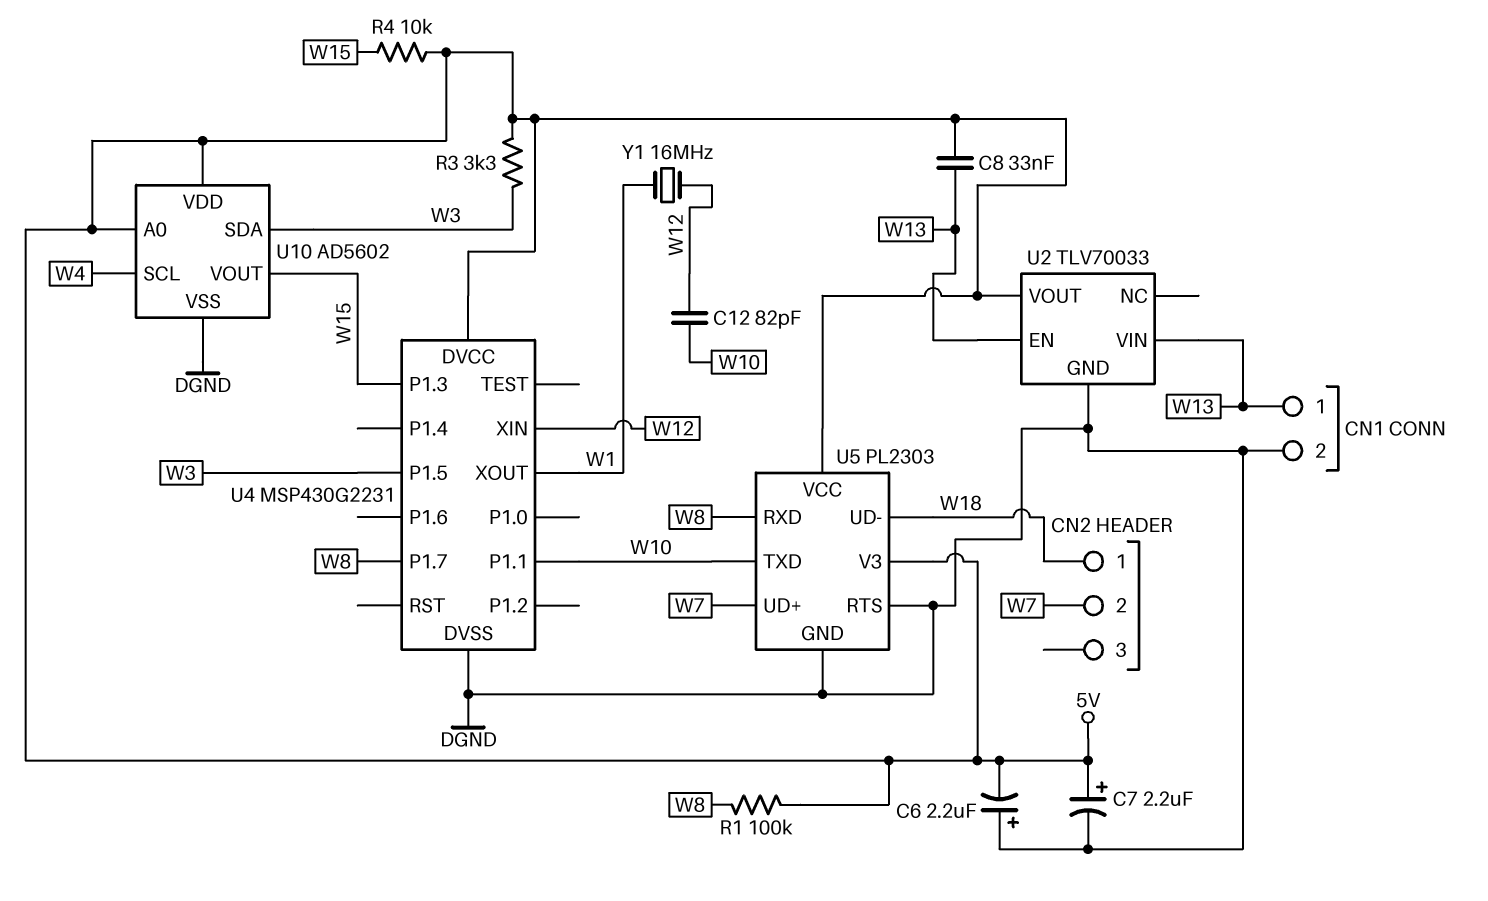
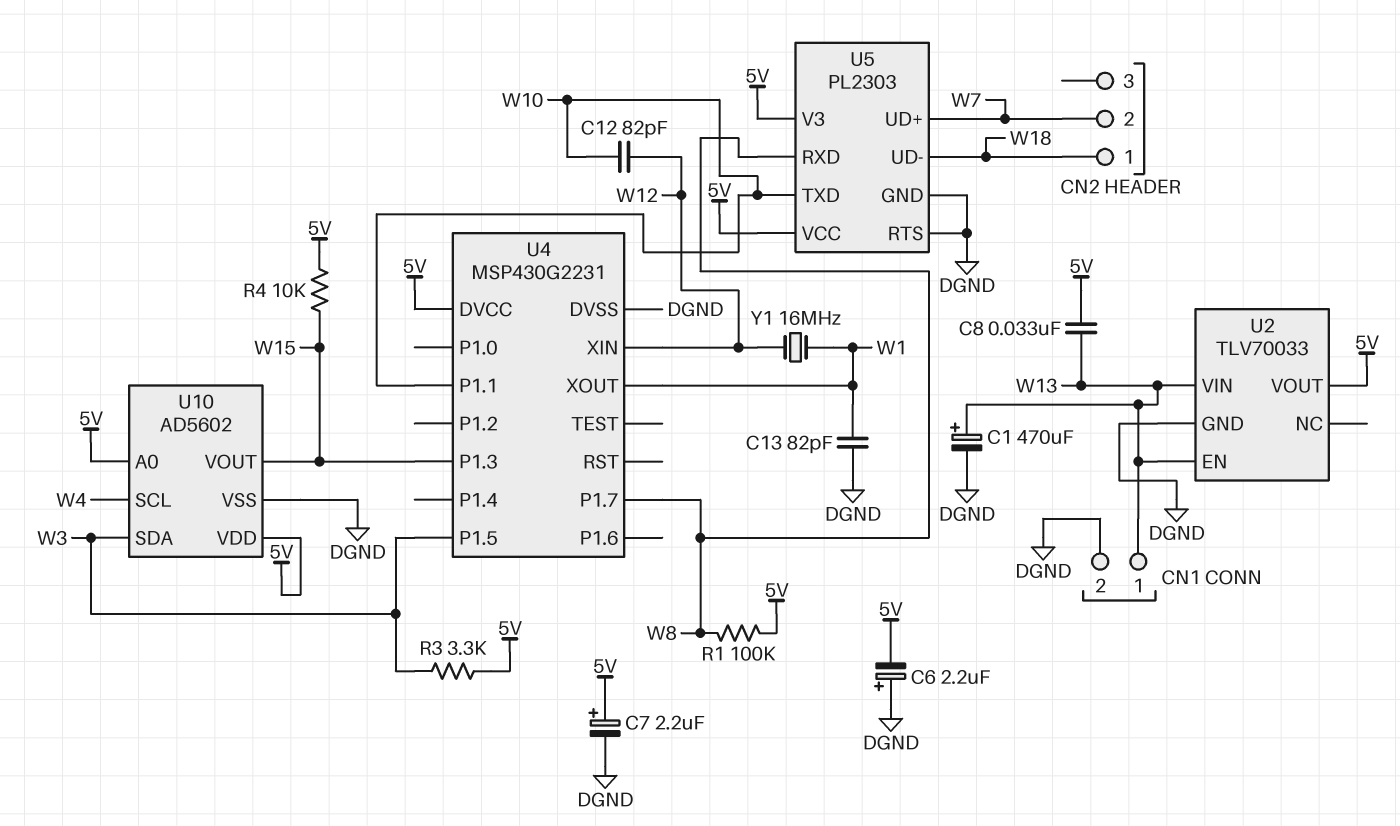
C1: none -> 470uF (plus W13, minus DGND)
C13: none -> 82pF (DGND, W1)

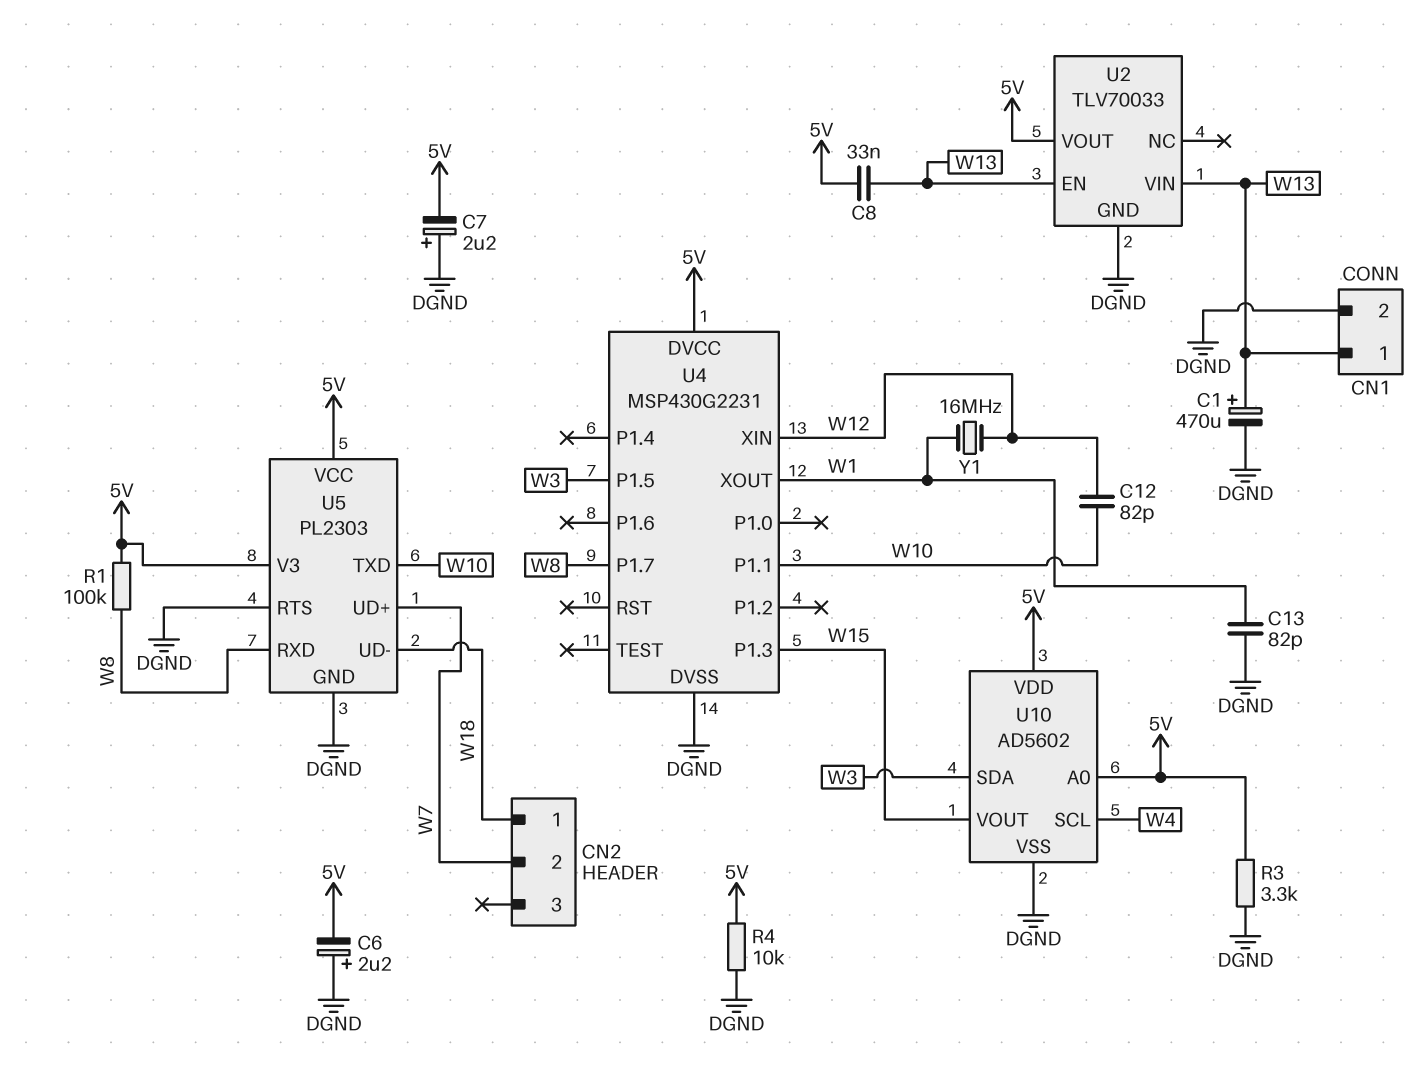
C7: 2.2uF (plus 5V, minus DGND) -> 2.2uF (plus DGND, minus 5V)
R3: 3.3k (5V, W3) -> 3.3k (5V, DGND)
R4: 10k (5V, W15) -> 10k (5V, DGND)

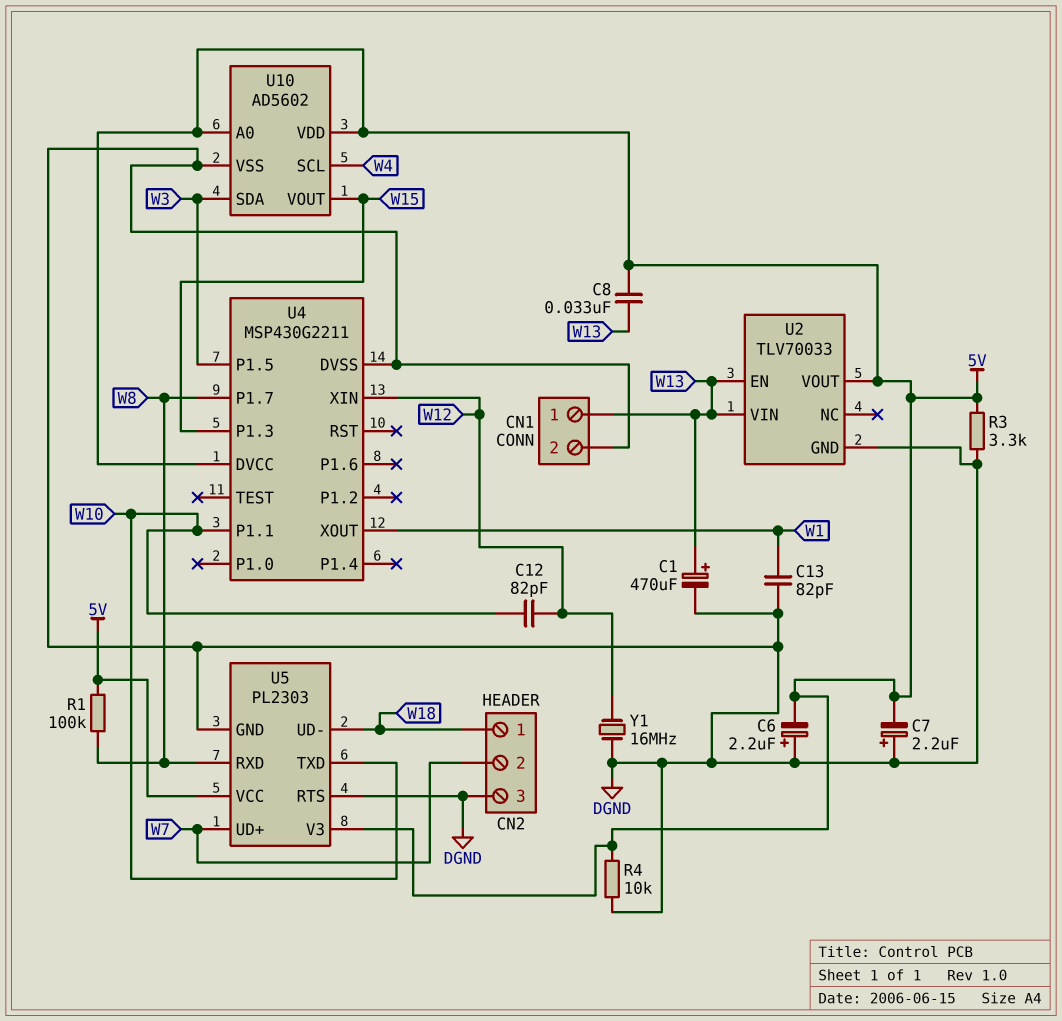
CN2 pin 3: none -> DGND
U4: MSP430G2231 -> MSP430G2211
Y1: 16MHz (W1, W12) -> 16MHz (DGND, W12)

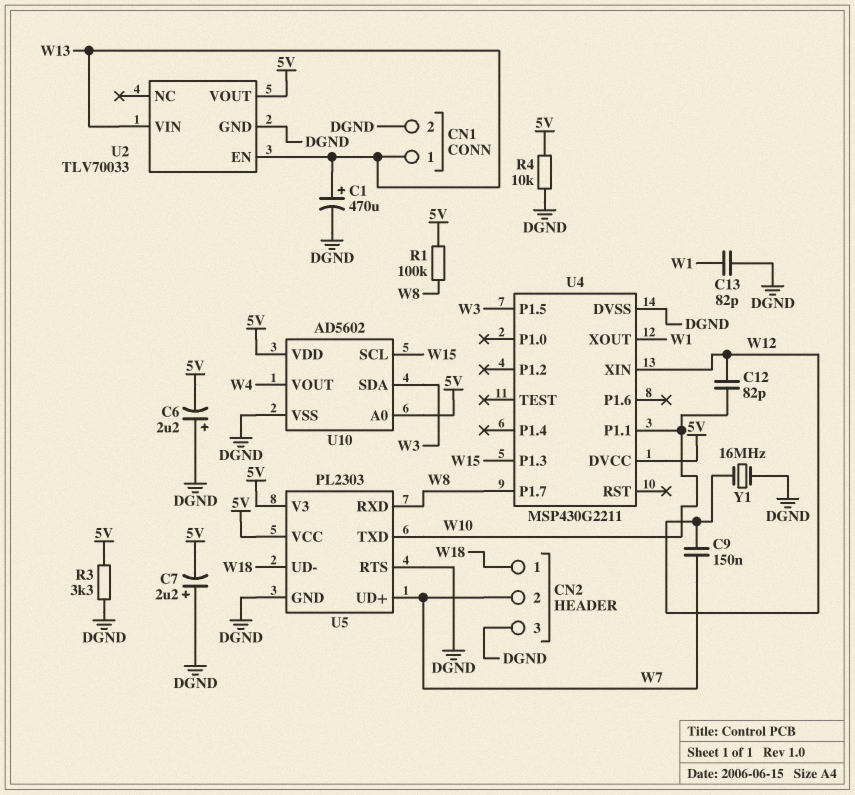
C8: 33nF (5V, W13) -> none
C9: none -> 150nF (W7, W12)
U10 pin SCL: W4 -> W15
U10 pin VOUT: W15 -> W4

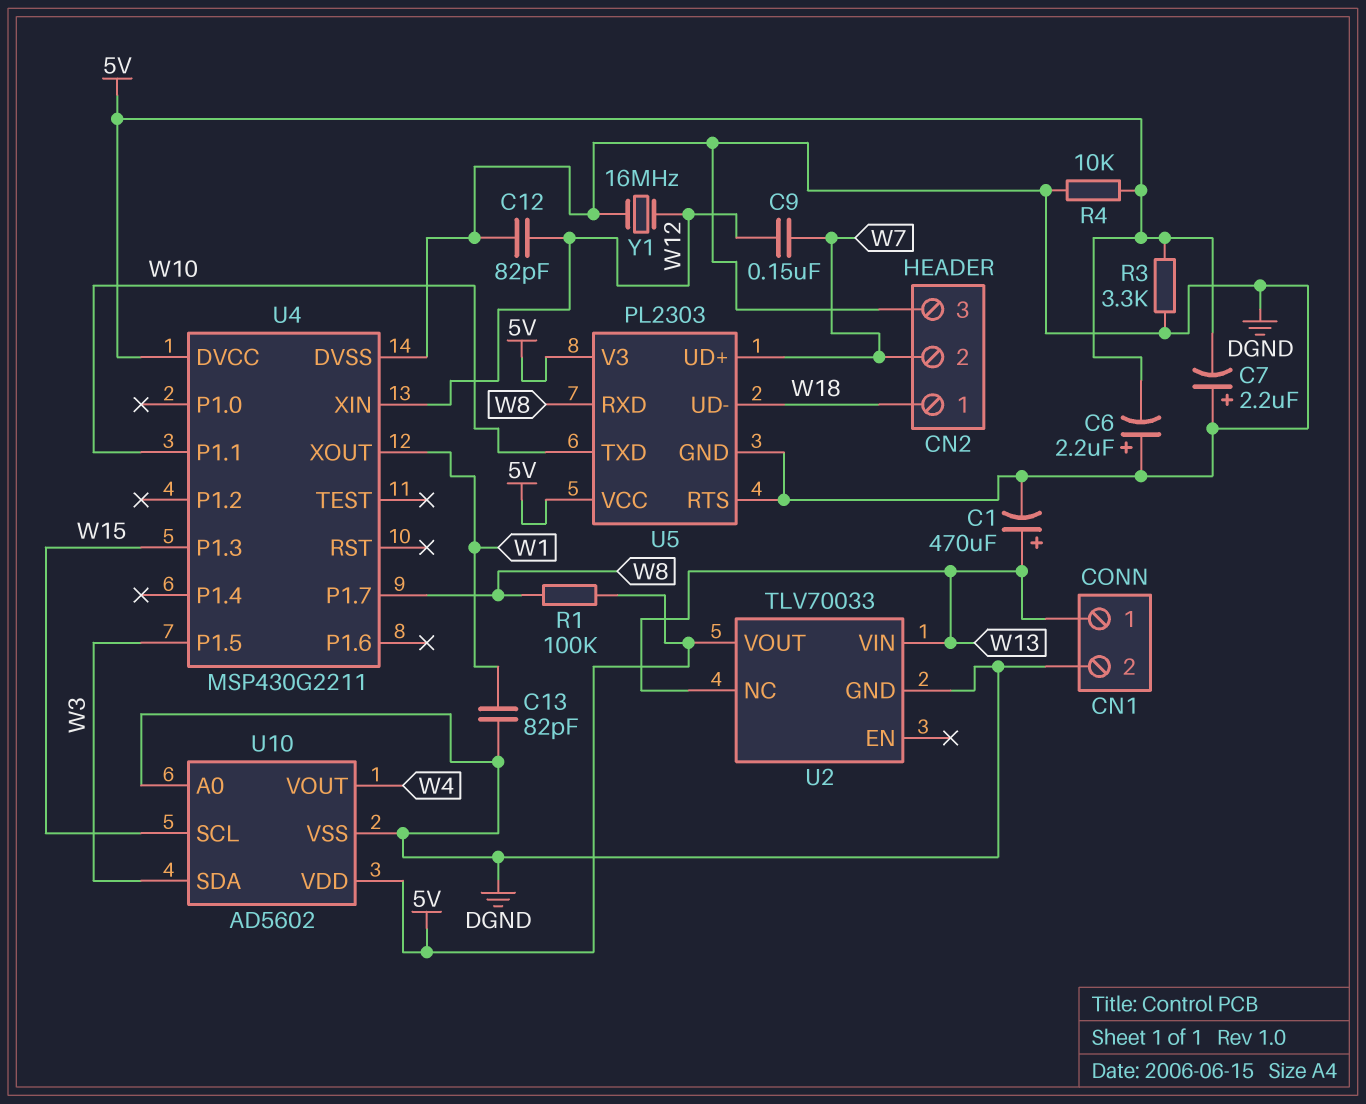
C12: 82pF (W10, W12) -> 82pF (DGND, W12)
U2 pin EN: W13 -> none
U2 pin NC: none -> W13
U10 pin A0: 5V -> DGND

